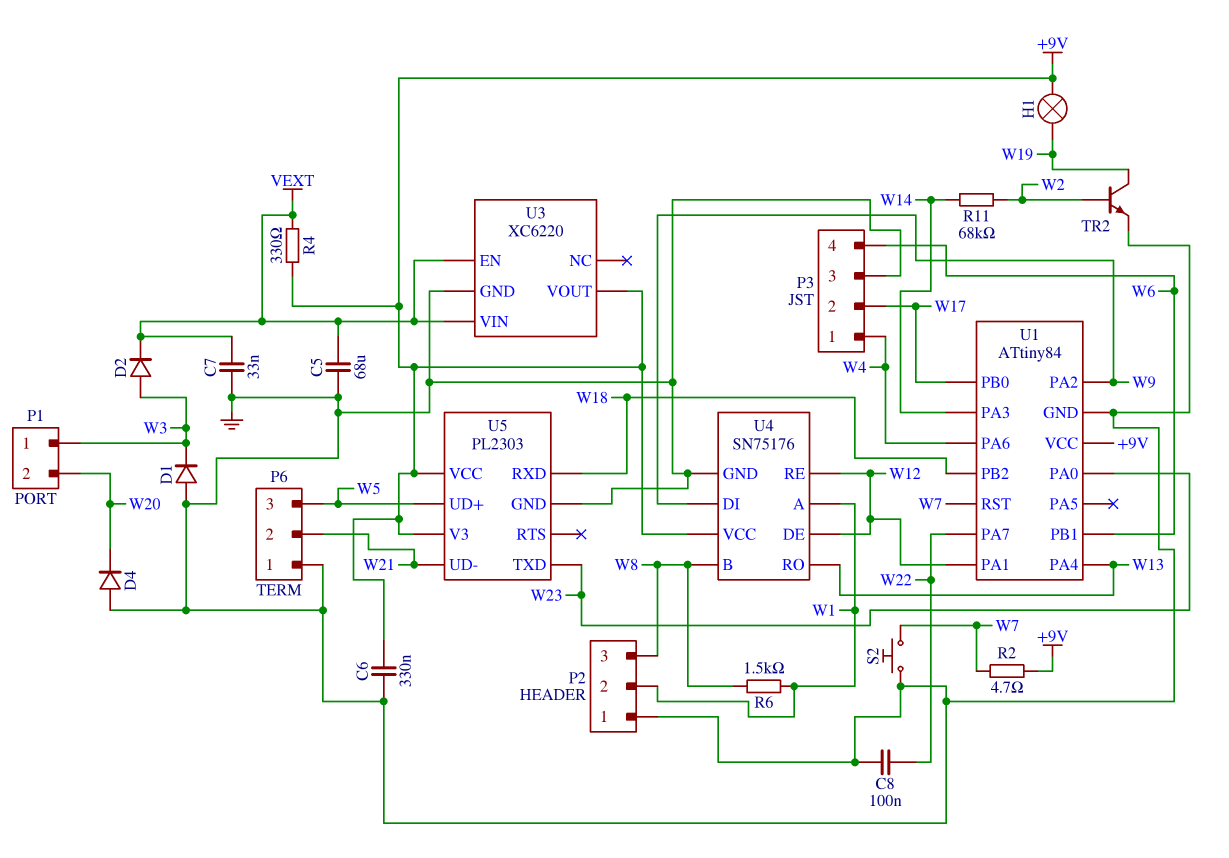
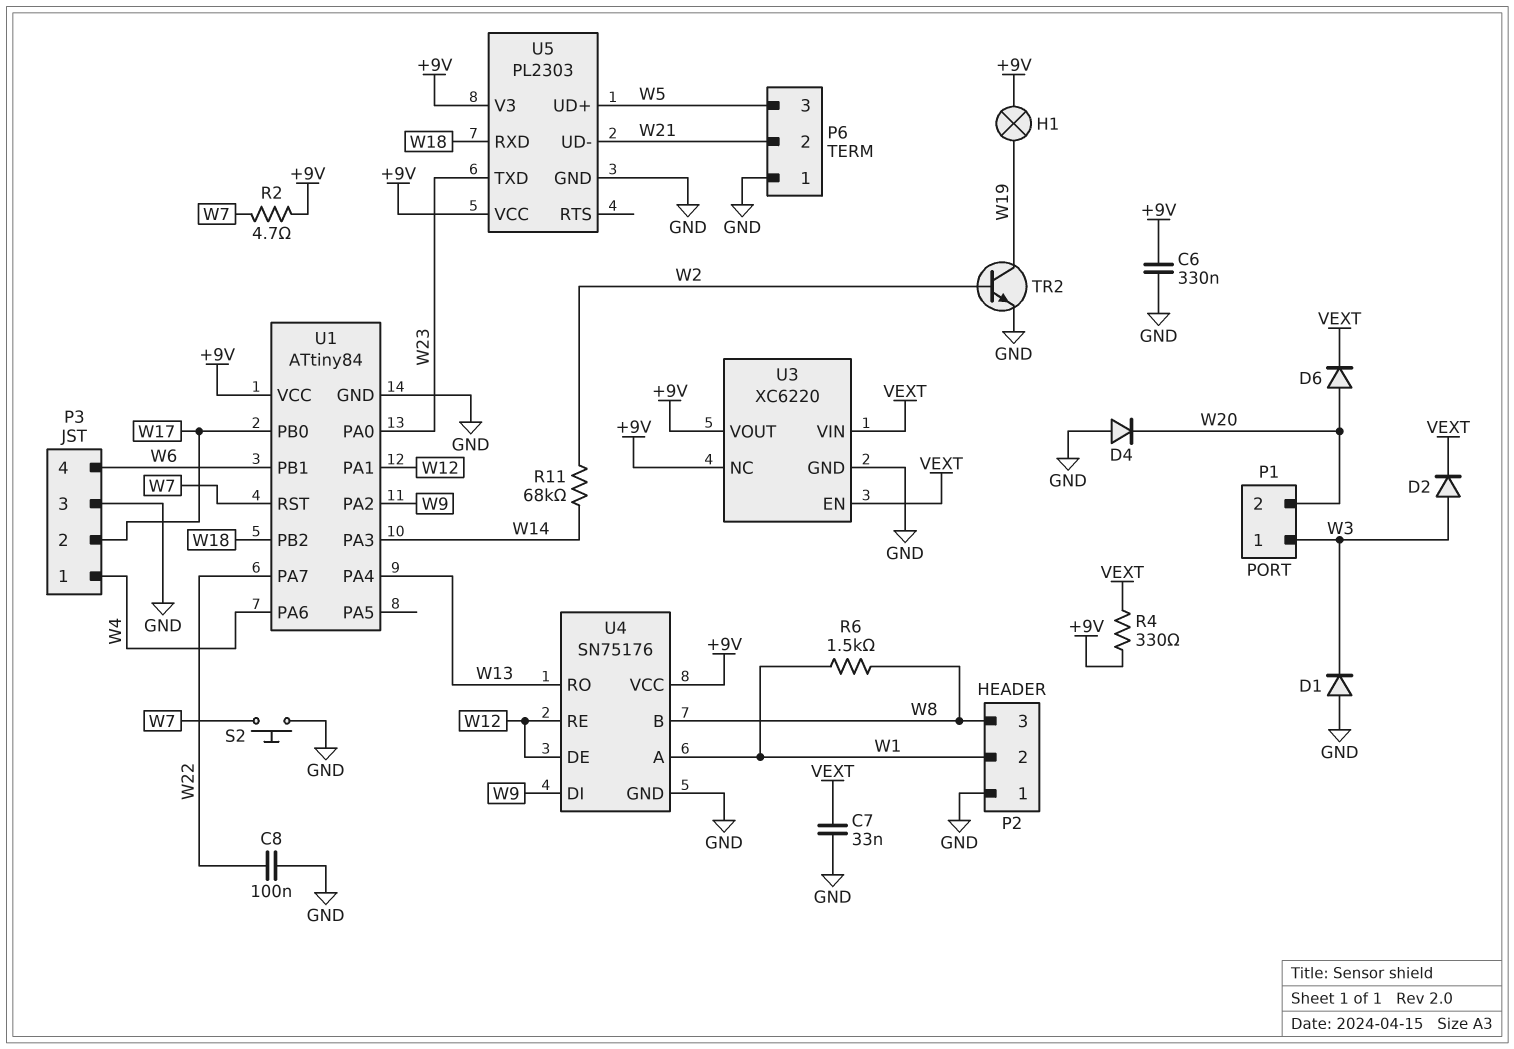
C5: 68uF (GND, VEXT) -> none
D6: none -> diode (A W20, K VEXT)
U3 pin NC: none -> +9V

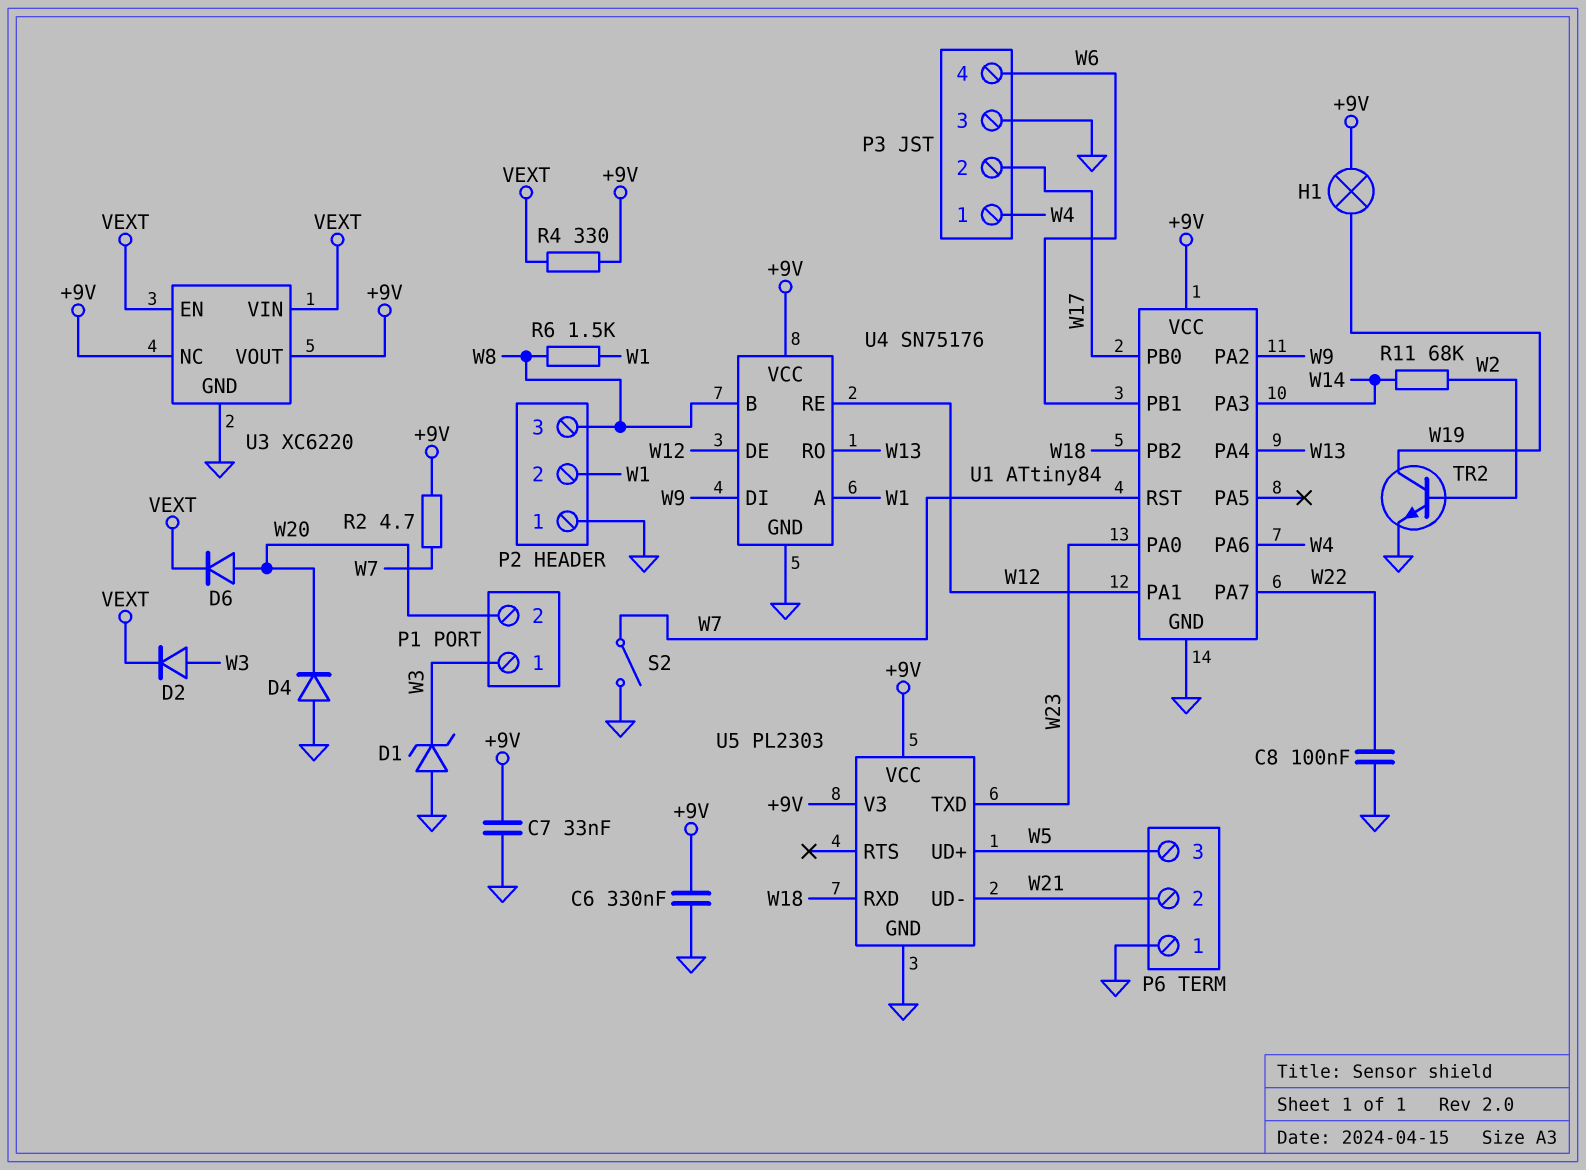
C7: 33nF (GND, VEXT) -> 33nF (+9V, GND)
D1: diode (A GND, K W3) -> zener (A GND, K W3)
S2: button (GND, W7) -> switch (GND, W7)

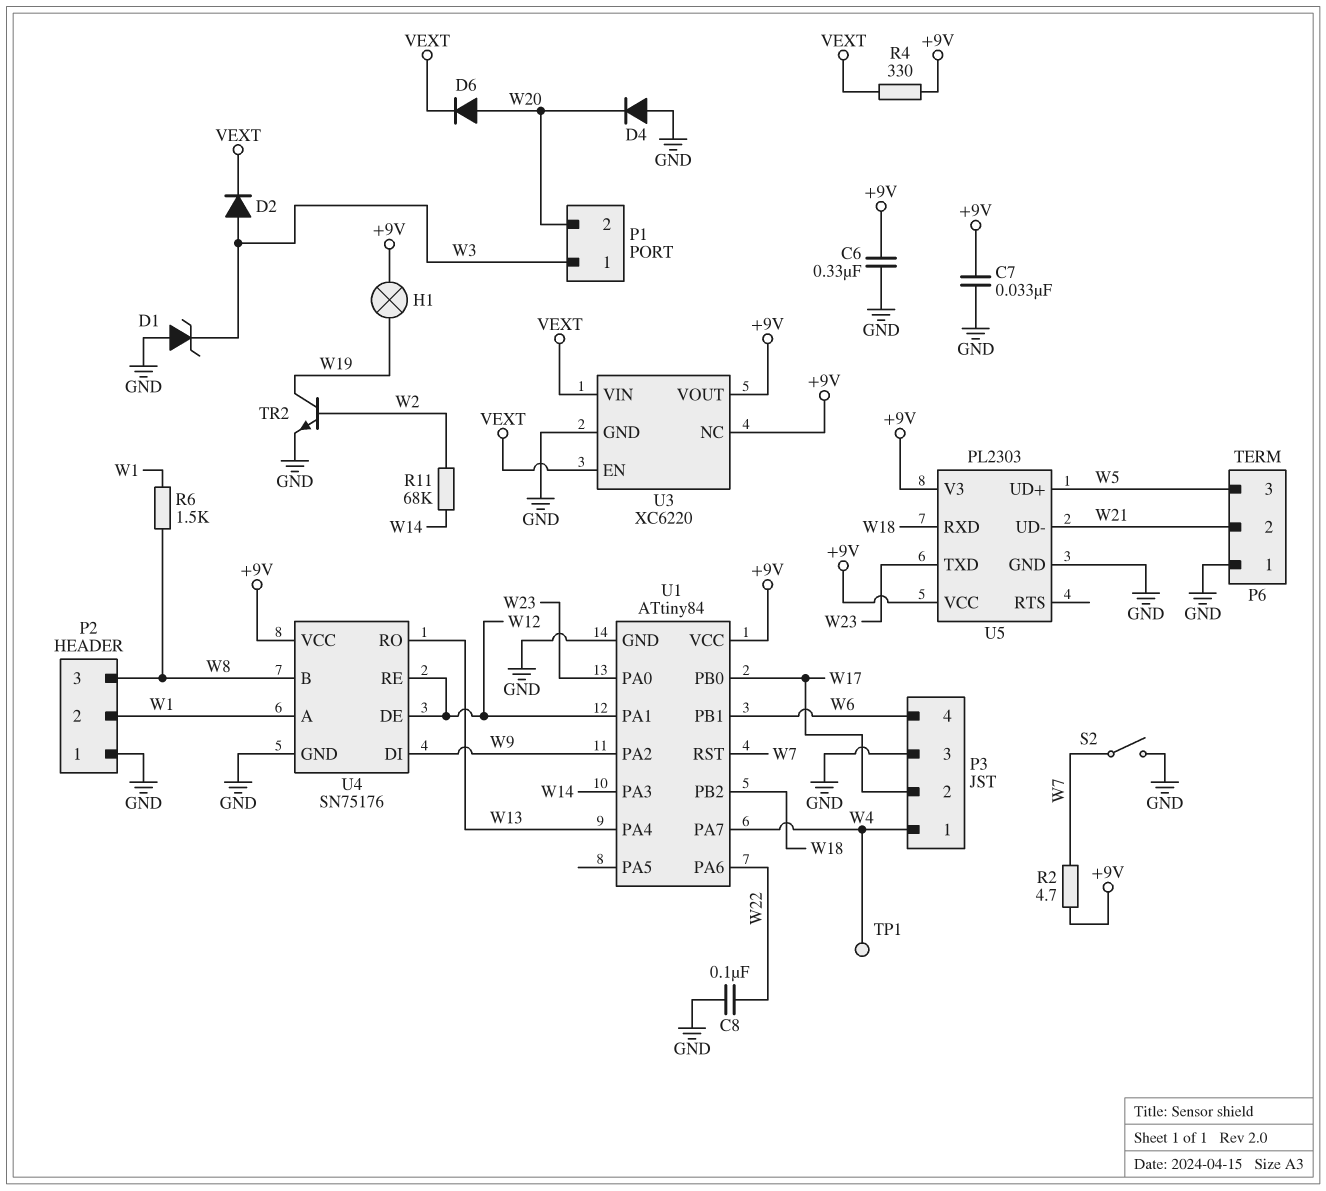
TP1: none -> test point (W4)
U1 pin PA6: W4 -> W22
U1 pin PA7: W22 -> W4

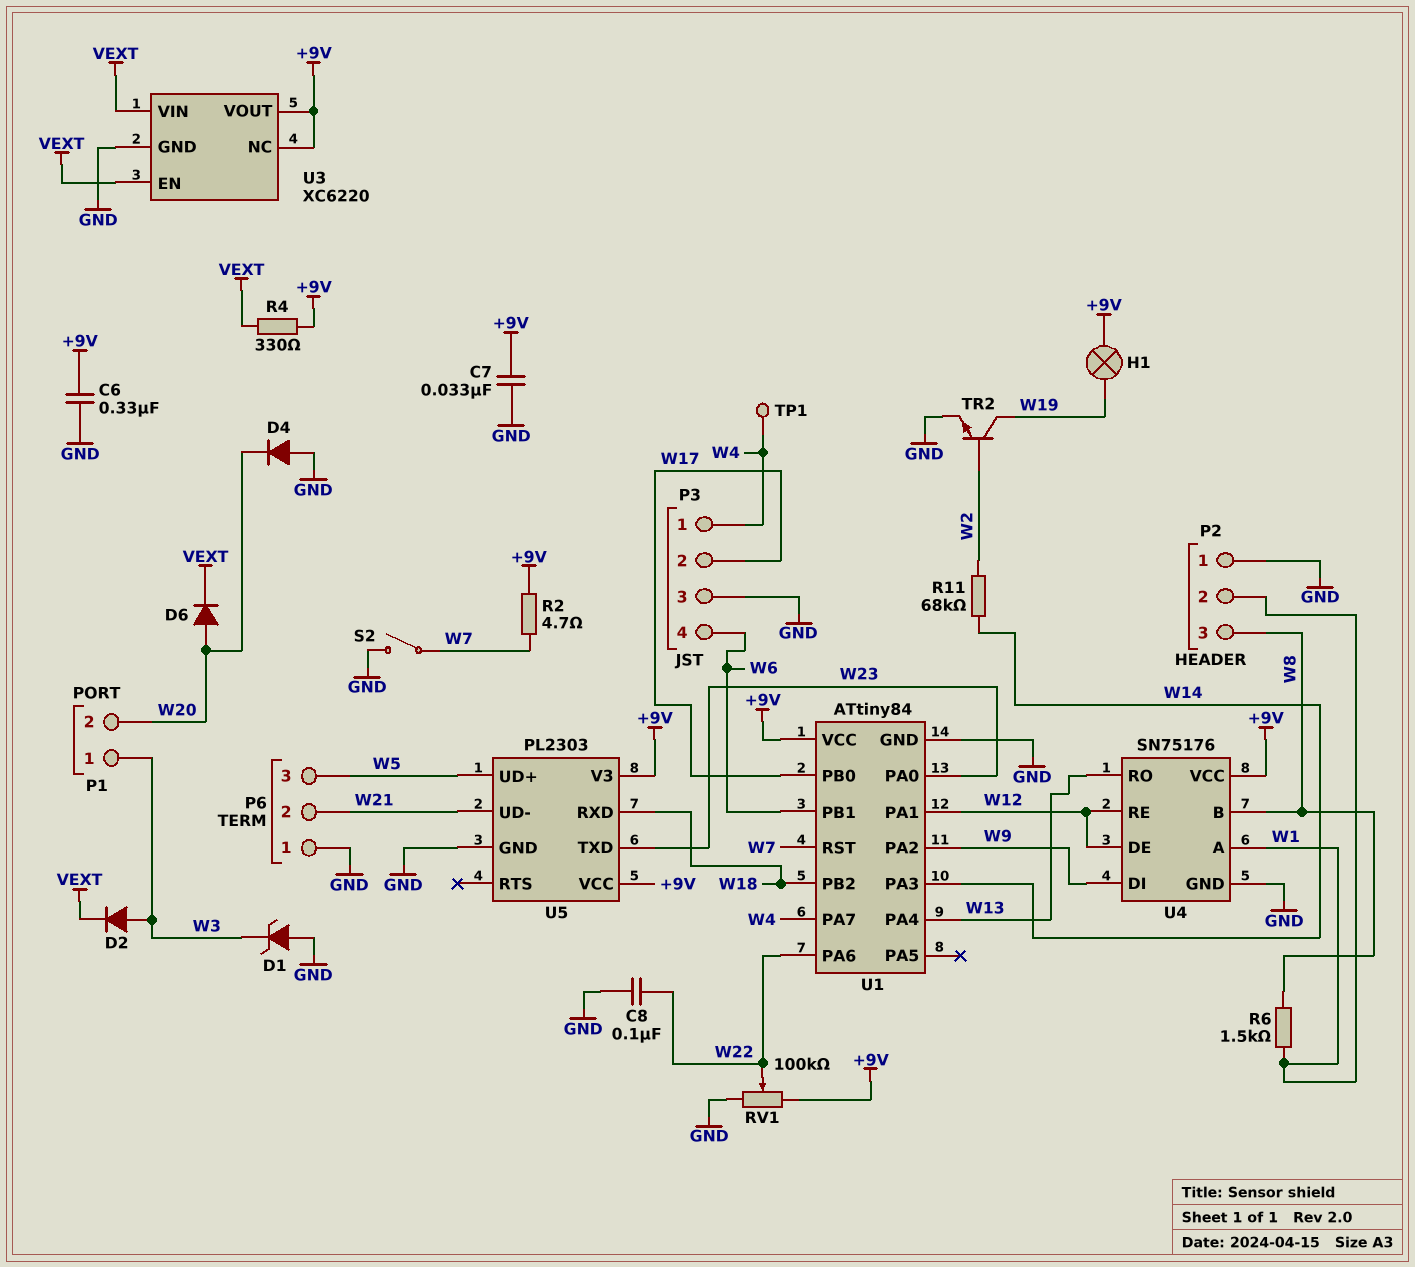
RV1: none -> 100k (+9V, GND, wiper W22)

